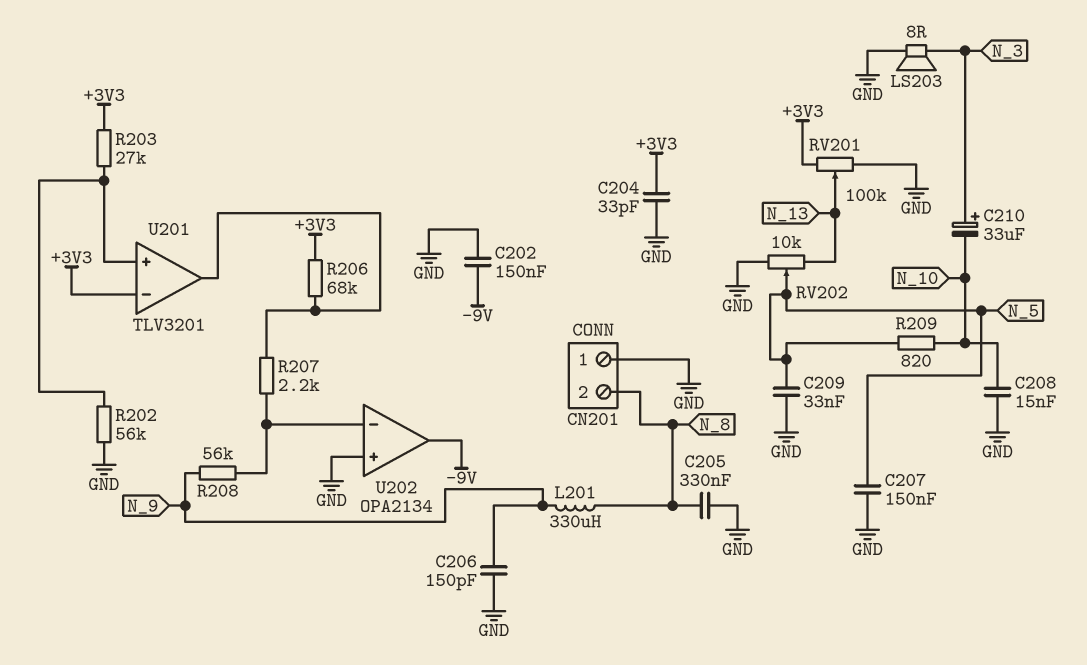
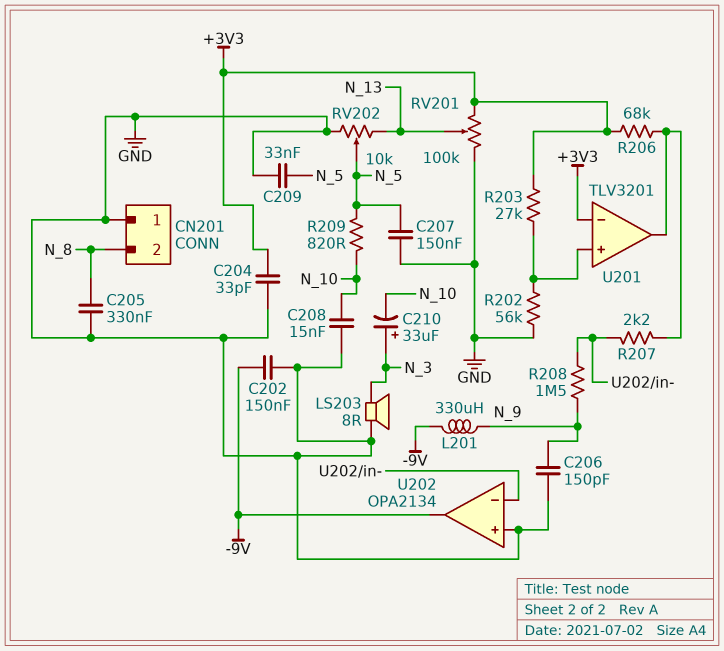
L201: 330uH (N_8, N_9) -> 330uH (-9V, N_9)
R208: 56k (N_9, U202/in-) -> 1.5M (N_9, U202/in-)

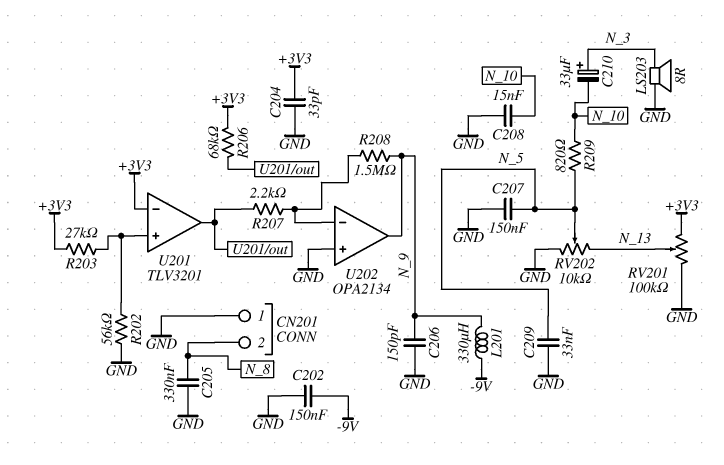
U202 pin out: -9V -> N_9

